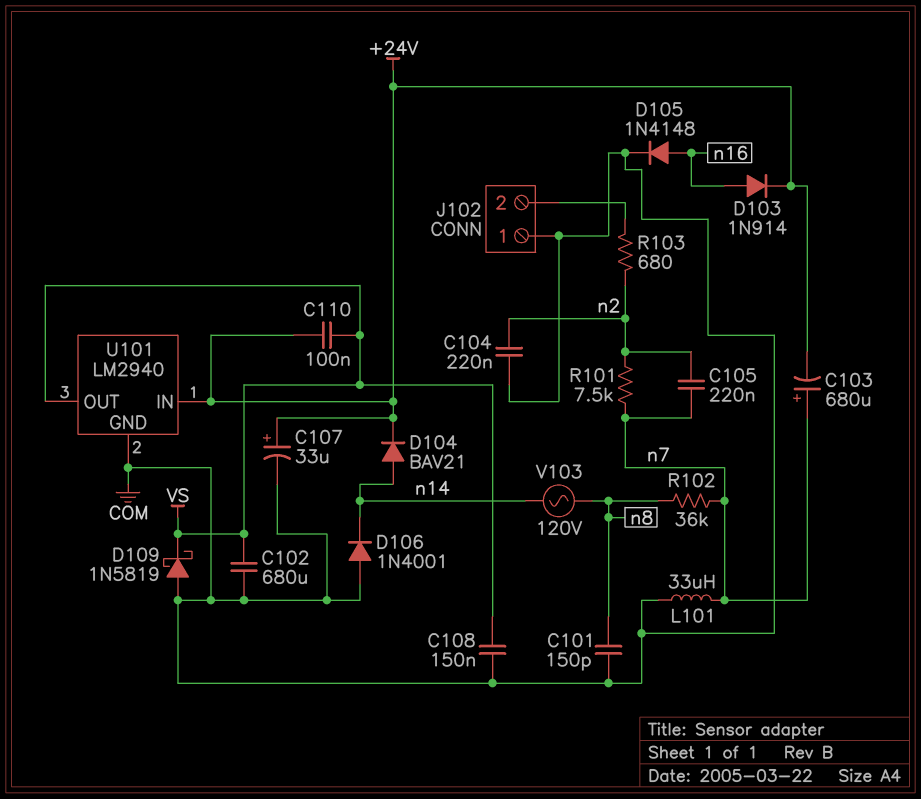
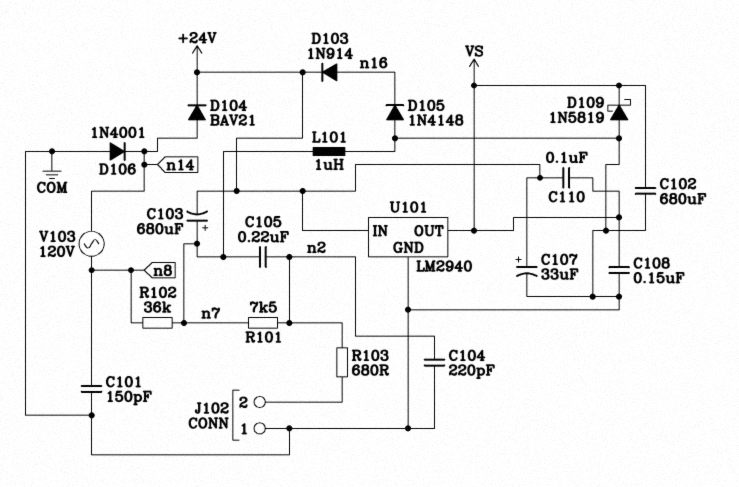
C104: 220nF (COM, n2) -> 220pF (COM, n2)
D105: diode 1N4148 (A n16, K COM) -> diode 1N4148 (A COM, K n16)
L101: 33uH (COM, n7) -> 1uH (COM, n7)

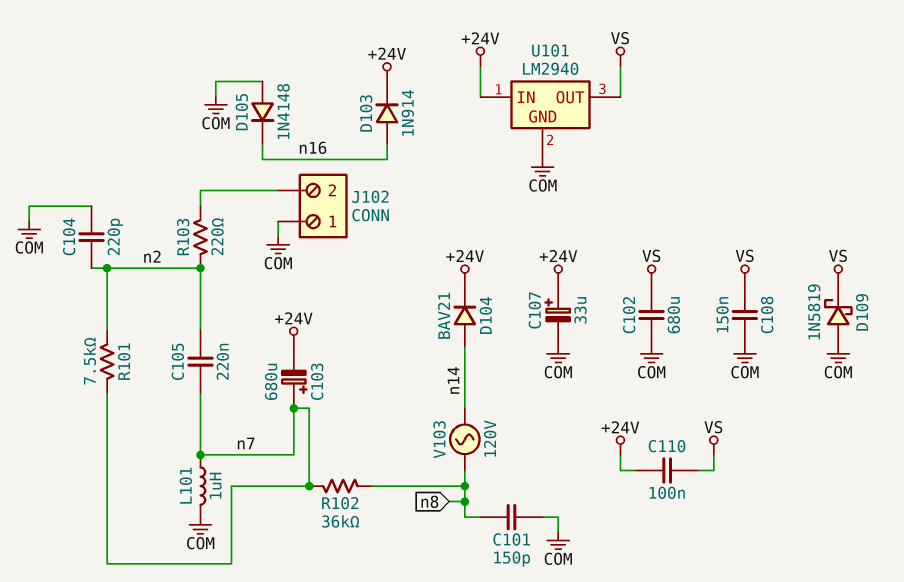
D106: diode 1N4001 (A COM, K n14) -> none
R103: 680 (J102/2, n2) -> 220 (J102/2, n2)

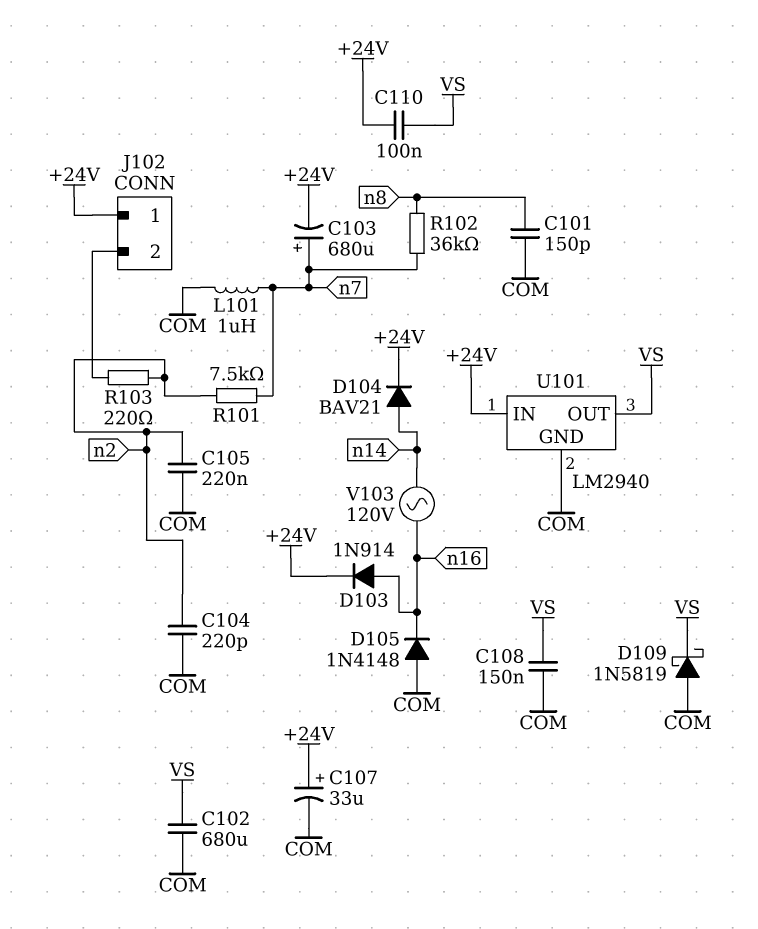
C105: 220nF (n2, n7) -> 220nF (COM, n2)
J102 pin 1: COM -> +24V
V103: AC 120V (n8, n14) -> AC 120V (n14, n16)

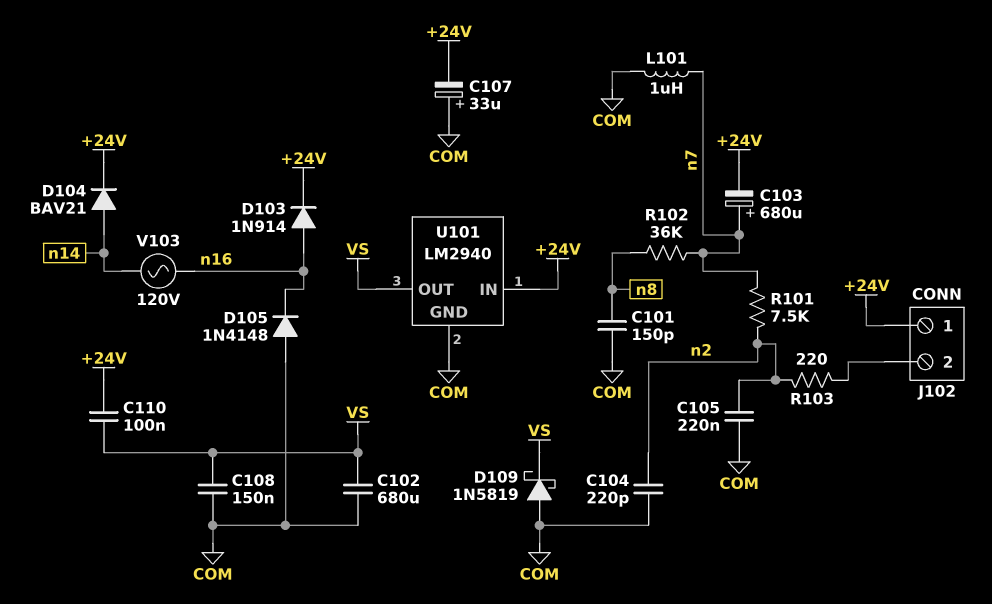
C107: 33uF (plus +24V, minus COM) -> 33uF (plus COM, minus +24V)

